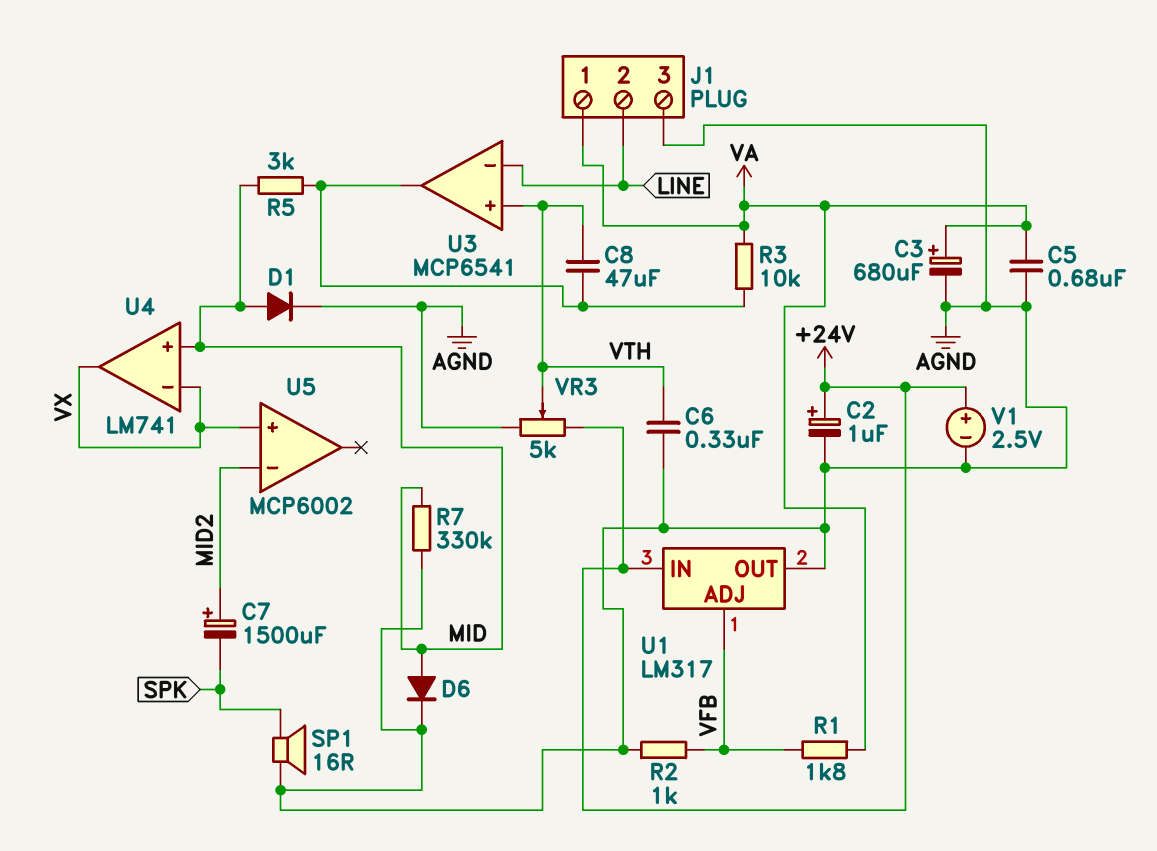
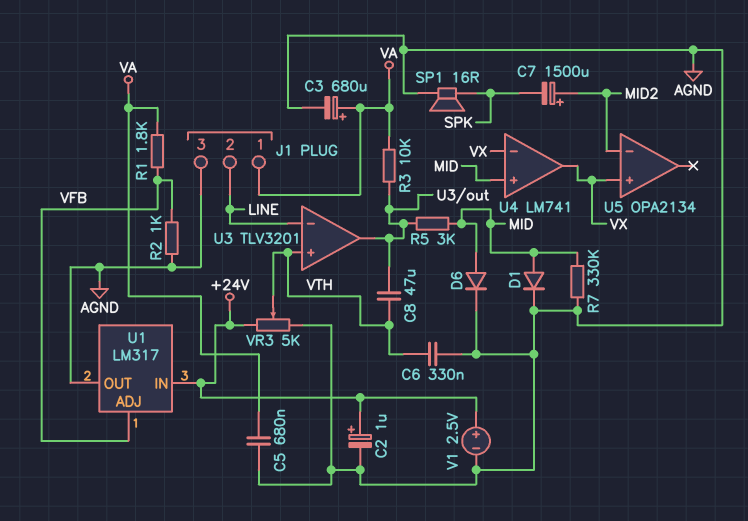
U3: MCP6541 -> TLV3201
U5: MCP6002 -> OPA2134

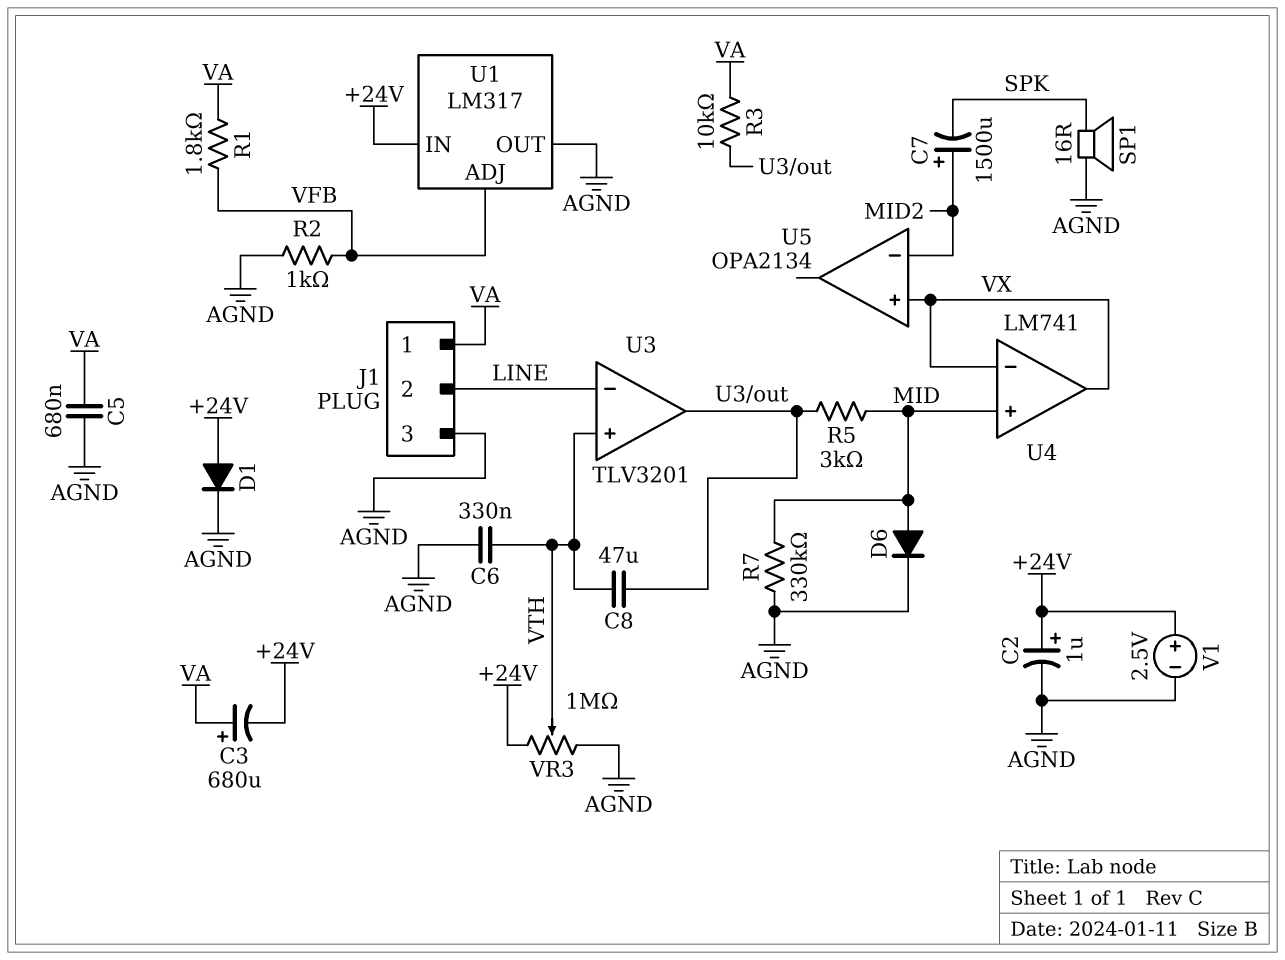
C3: 680uF (plus VA, minus AGND) -> 680uF (plus VA, minus +24V)
D1: diode (A MID, K AGND) -> diode (A +24V, K AGND)
VR3: 5k (+24V, AGND, wiper VTH) -> 1M (+24V, AGND, wiper VTH)

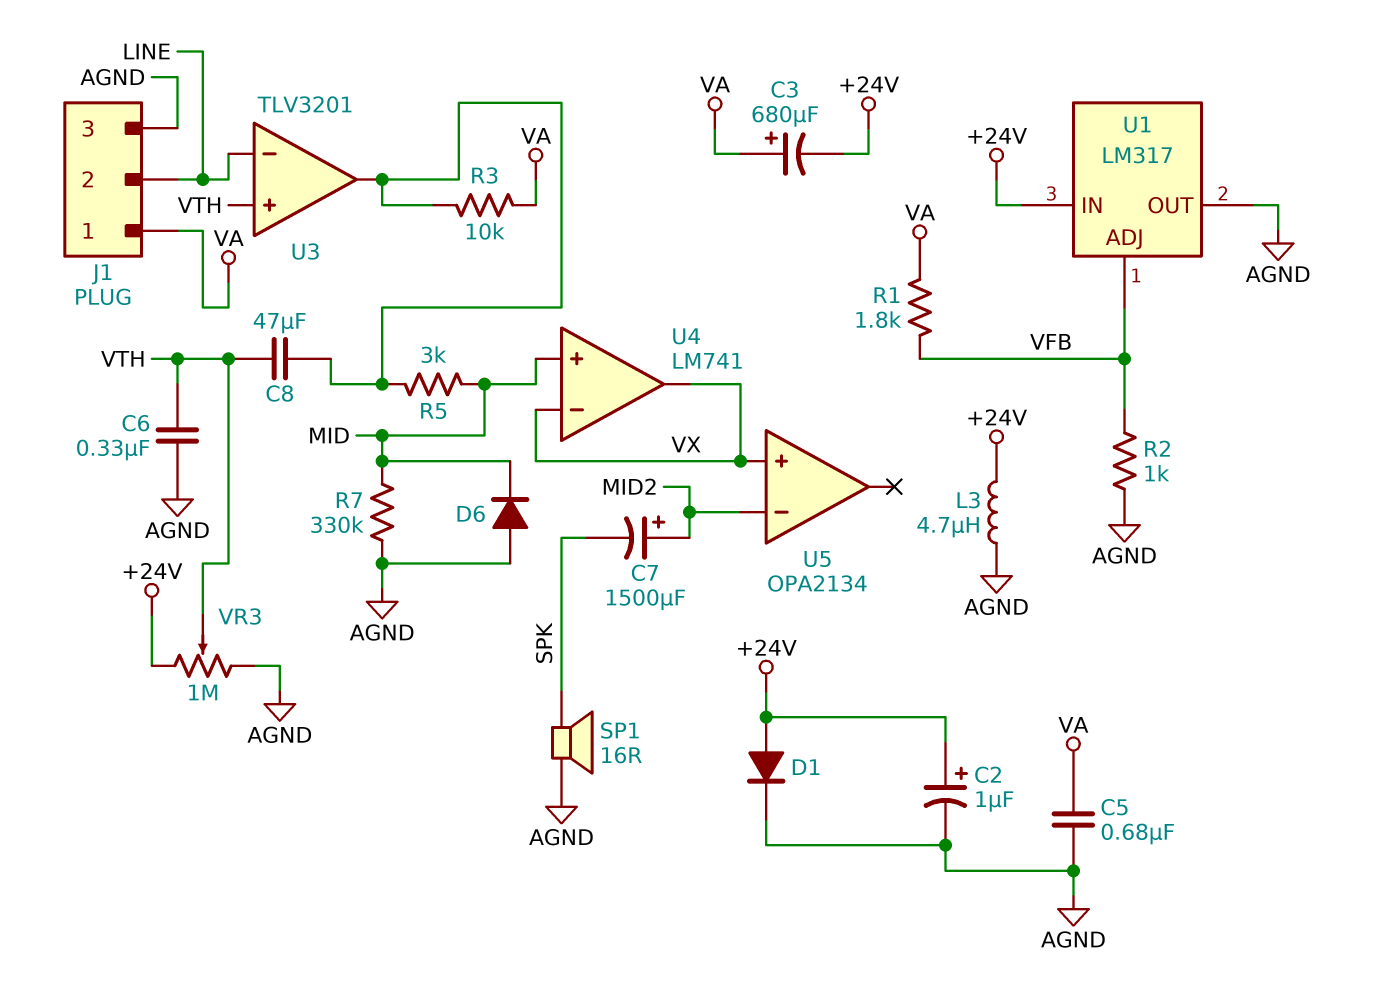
D6: diode (A MID, K AGND) -> diode (A AGND, K MID)
L3: none -> 4.7uH (+24V, AGND)
V1: 2.5V (plus +24V, minus AGND) -> none

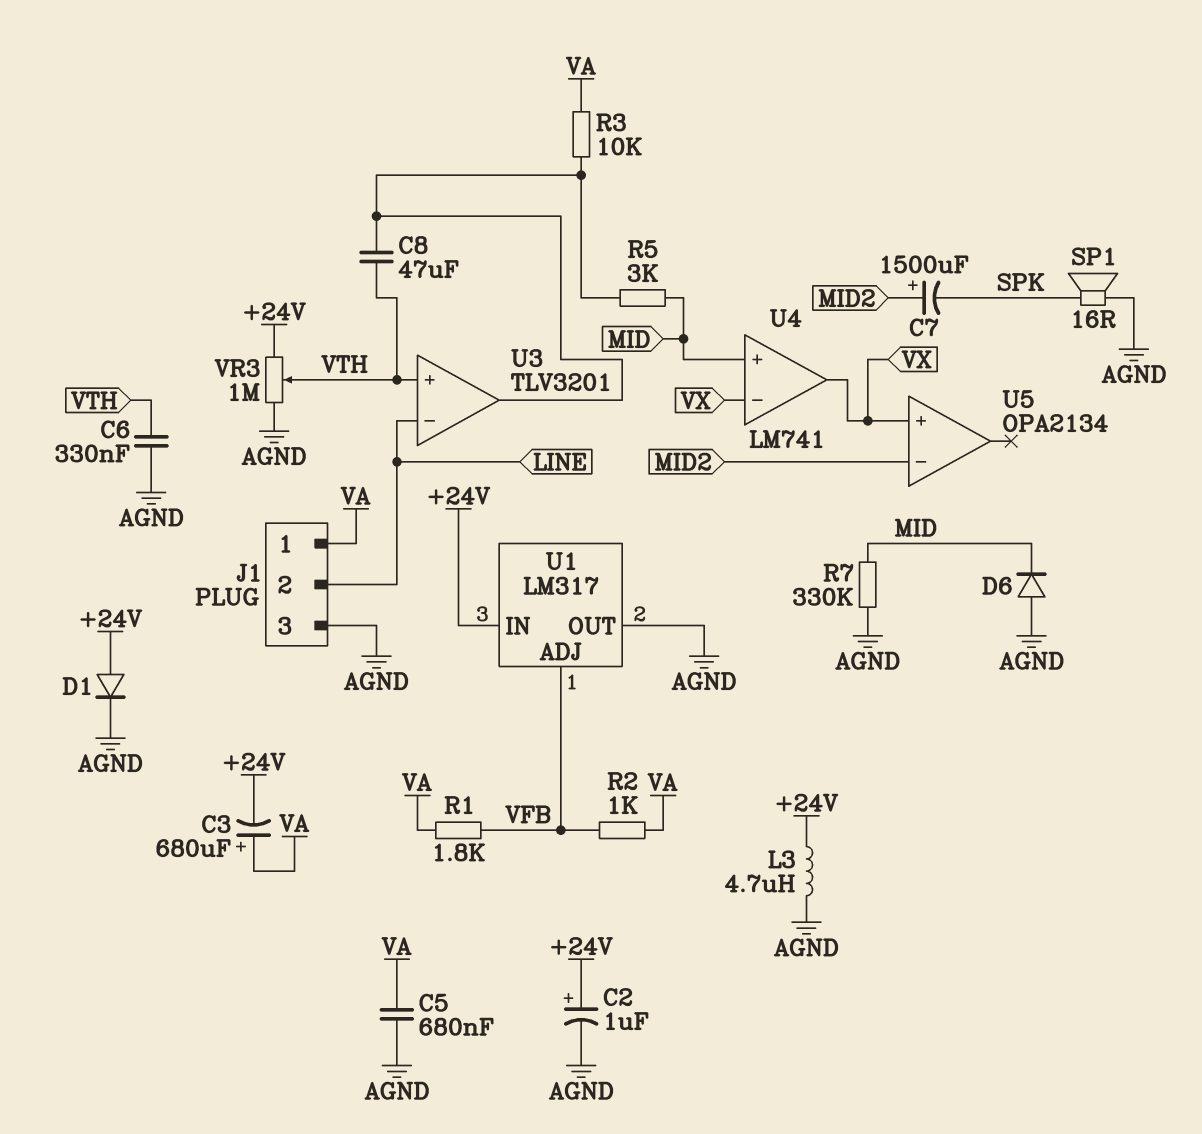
R2: 1k (AGND, VFB) -> 1k (VA, VFB)

